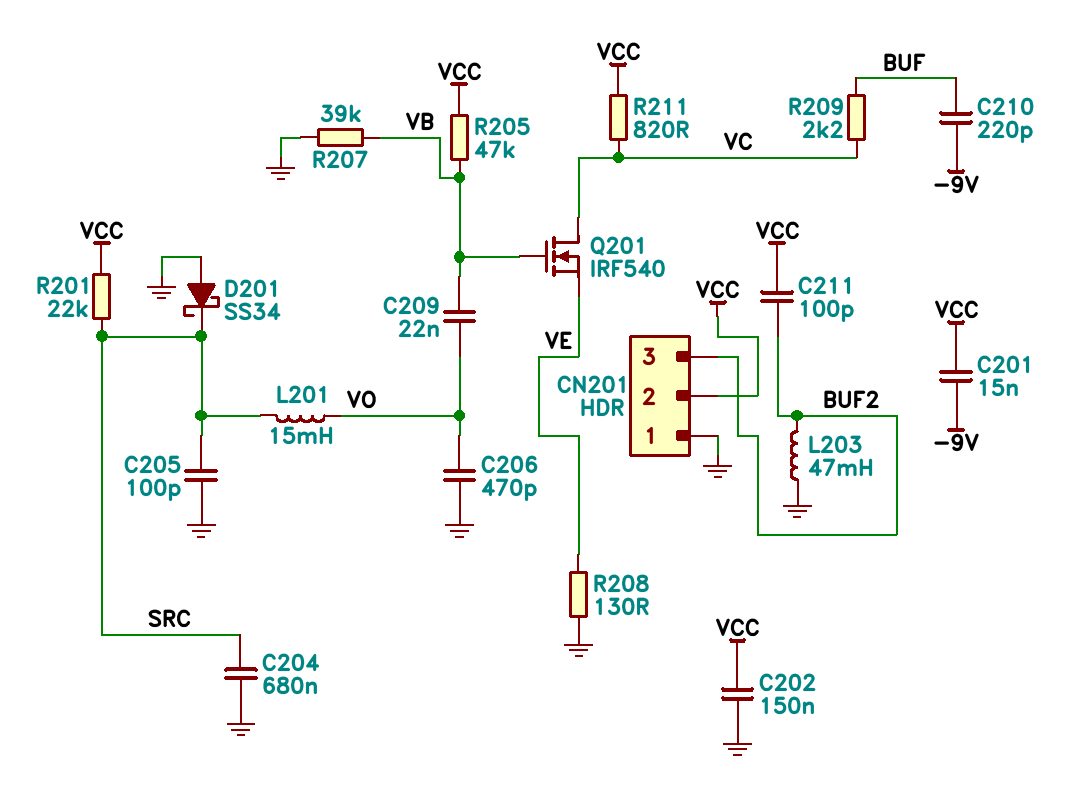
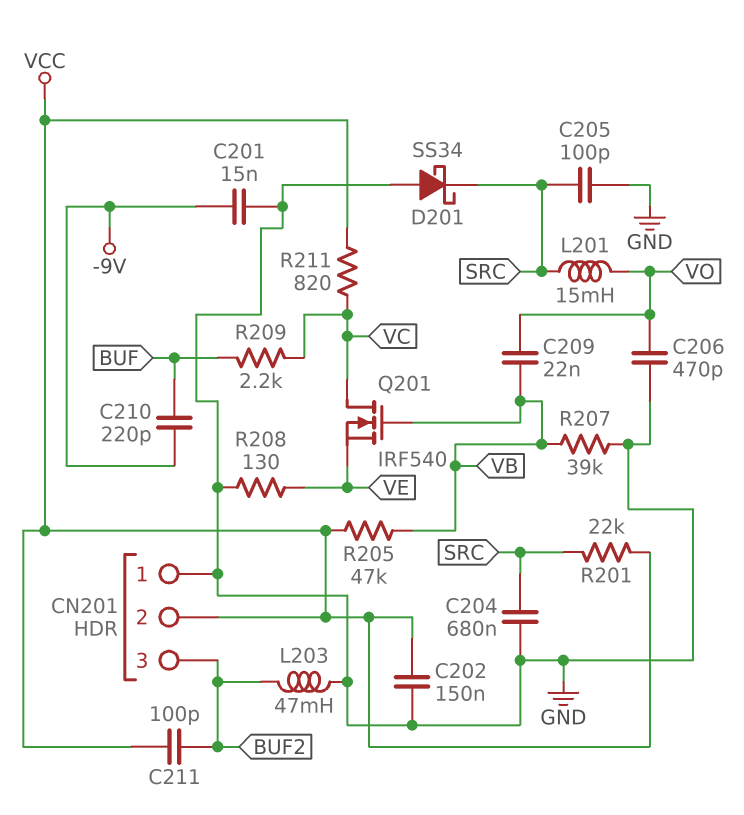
C201: 15nF (-9V, VCC) -> 15nF (-9V, GND)

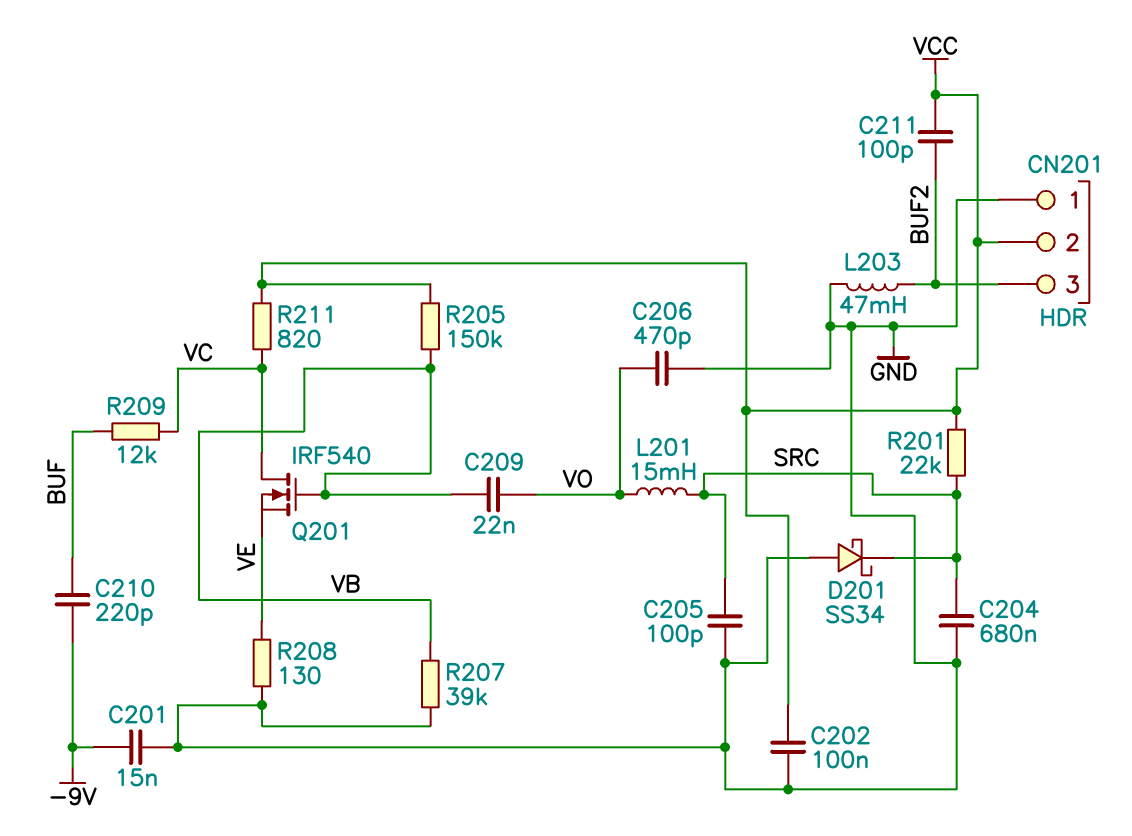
C202: 150nF (GND, VCC) -> 100nF (GND, VCC)
R205: 47k (VB, VCC) -> 150k (VB, VCC)
R209: 2.2k (BUF, VC) -> 12k (BUF, VC)

